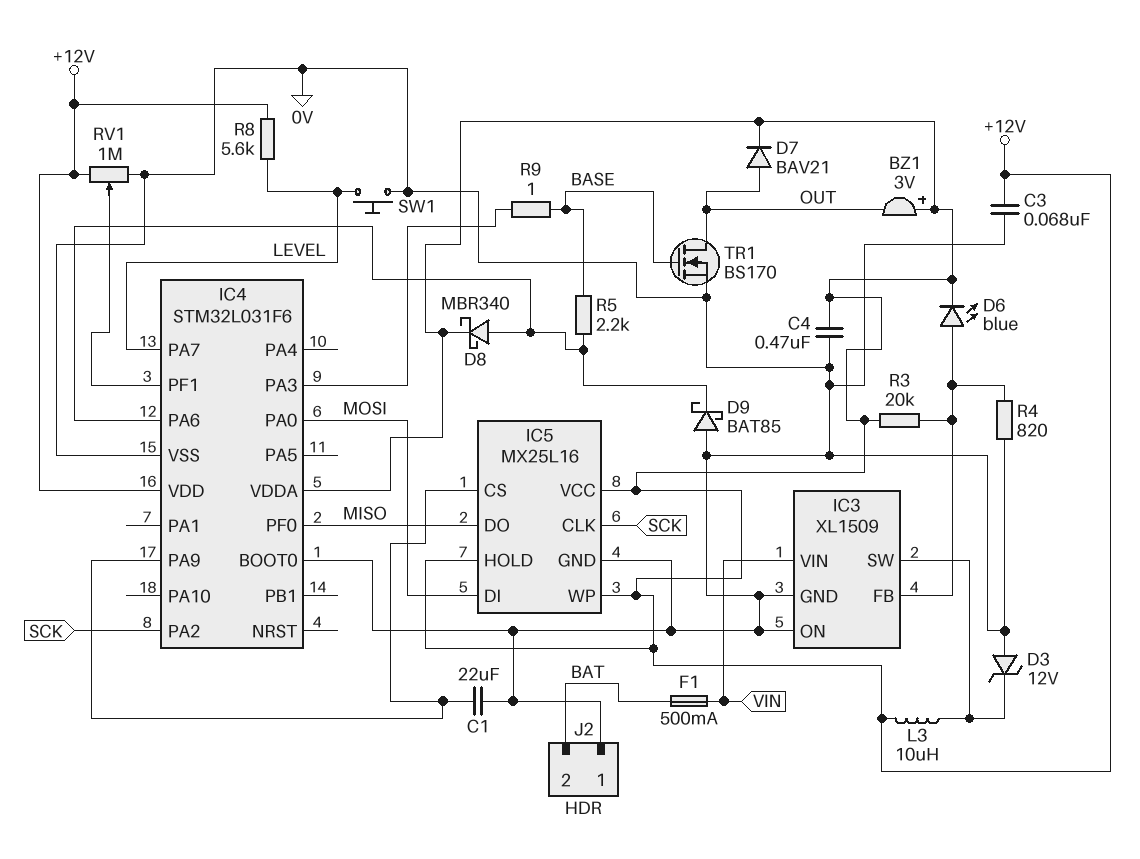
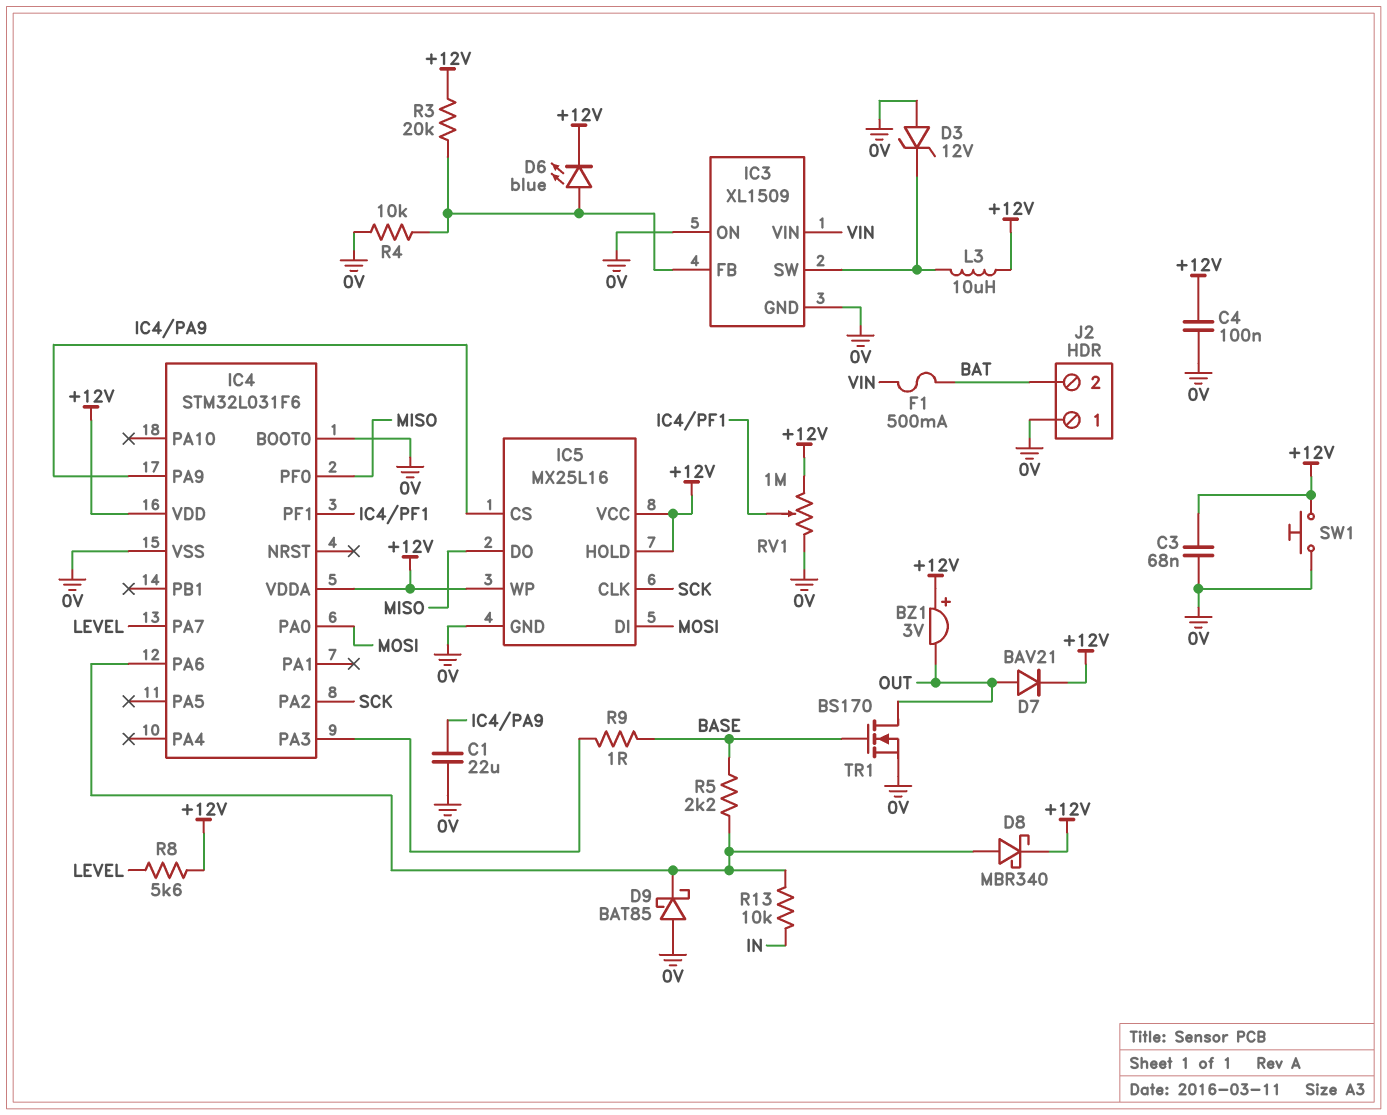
C4: 470nF (+12V, 0V) -> 100nF (+12V, 0V)
R4: 820 (0V, IC3/FB) -> 10k (0V, IC3/FB)
R13: none -> 10k (IC4/PA6, IN)
SW1: button (0V, LEVEL) -> button (+12V, 0V)

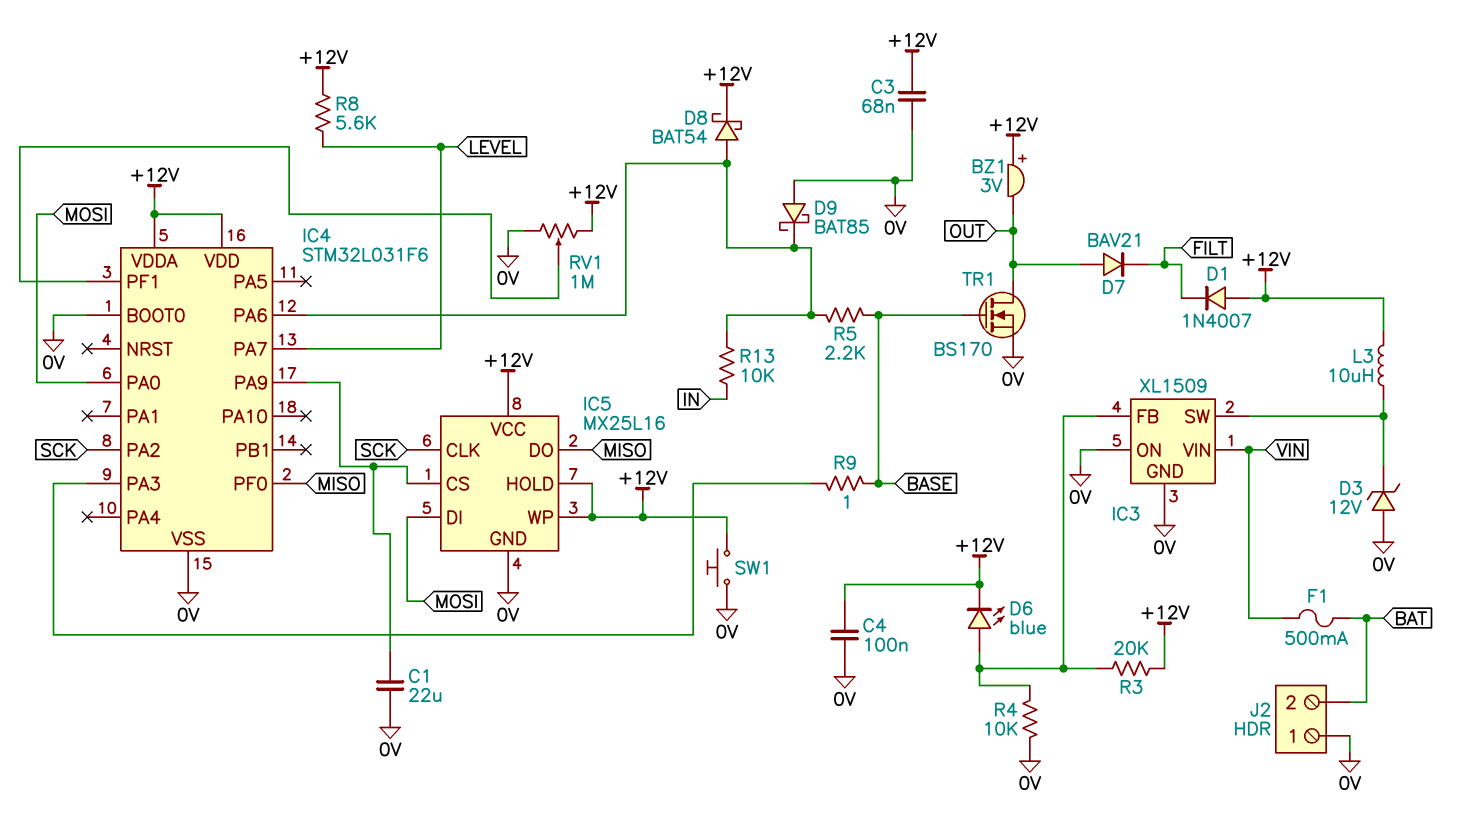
D1: none -> diode 1N4007 (A +12V, K FILT)
D7: diode BAV21 (A OUT, K +12V) -> diode BAV21 (A OUT, K FILT)
D8: schottky MBR340 (A IC4/PA6, K +12V) -> schottky BAT54 (A IC4/PA6, K +12V)

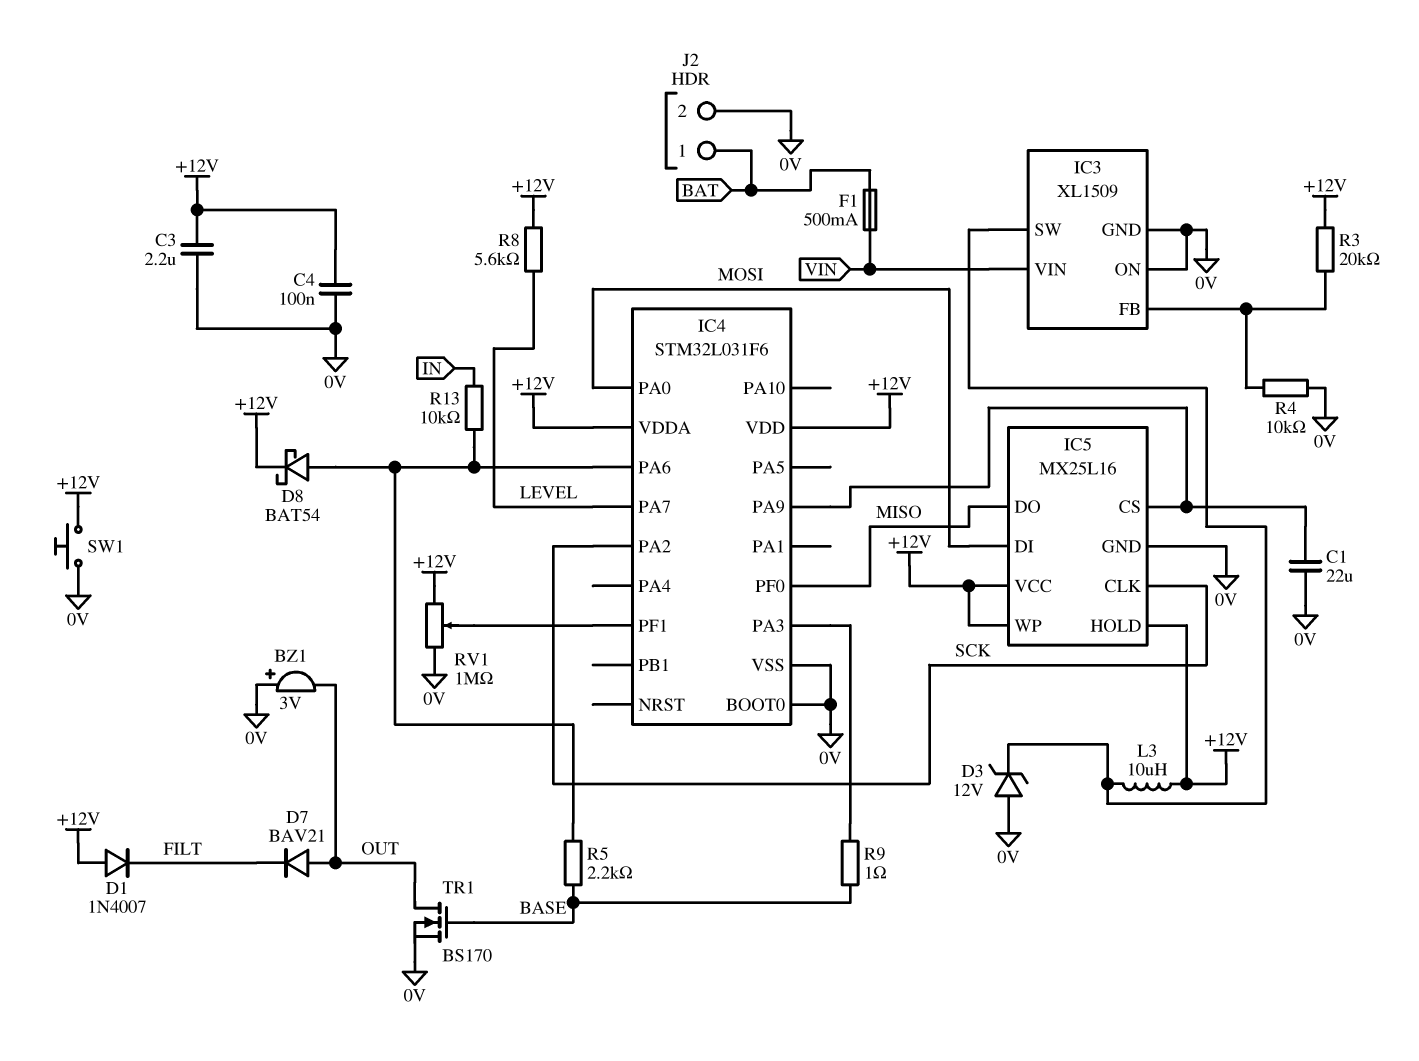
BZ1: buzzer 3V (plus +12V, minus OUT) -> buzzer 3V (plus 0V, minus OUT)
C3: 68nF (+12V, 0V) -> 2.2uF (+12V, 0V)
D6: LED blue (A IC3/FB, K +12V) -> none
D9: schottky BAT85 (A 0V, K IC4/PA6) -> none
J2 pin 1: 0V -> BAT
J2 pin 2: BAT -> 0V

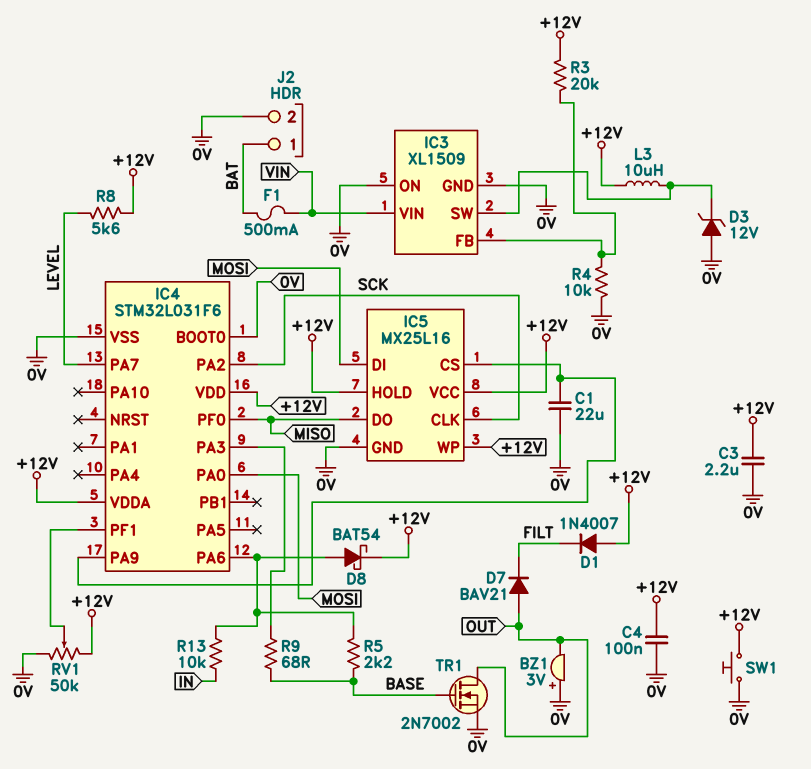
R9: 1 (BASE, IC4/PA3) -> 68 (BASE, IC4/PA3)
RV1: 1M (+12V, 0V, wiper IC4/PF1) -> 50k (+12V, 0V, wiper IC4/PF1)
TR1: NMOS BS170 (G BASE, D OUT, S 0V) -> NMOS 2N7002 (G BASE, D OUT, S 0V)

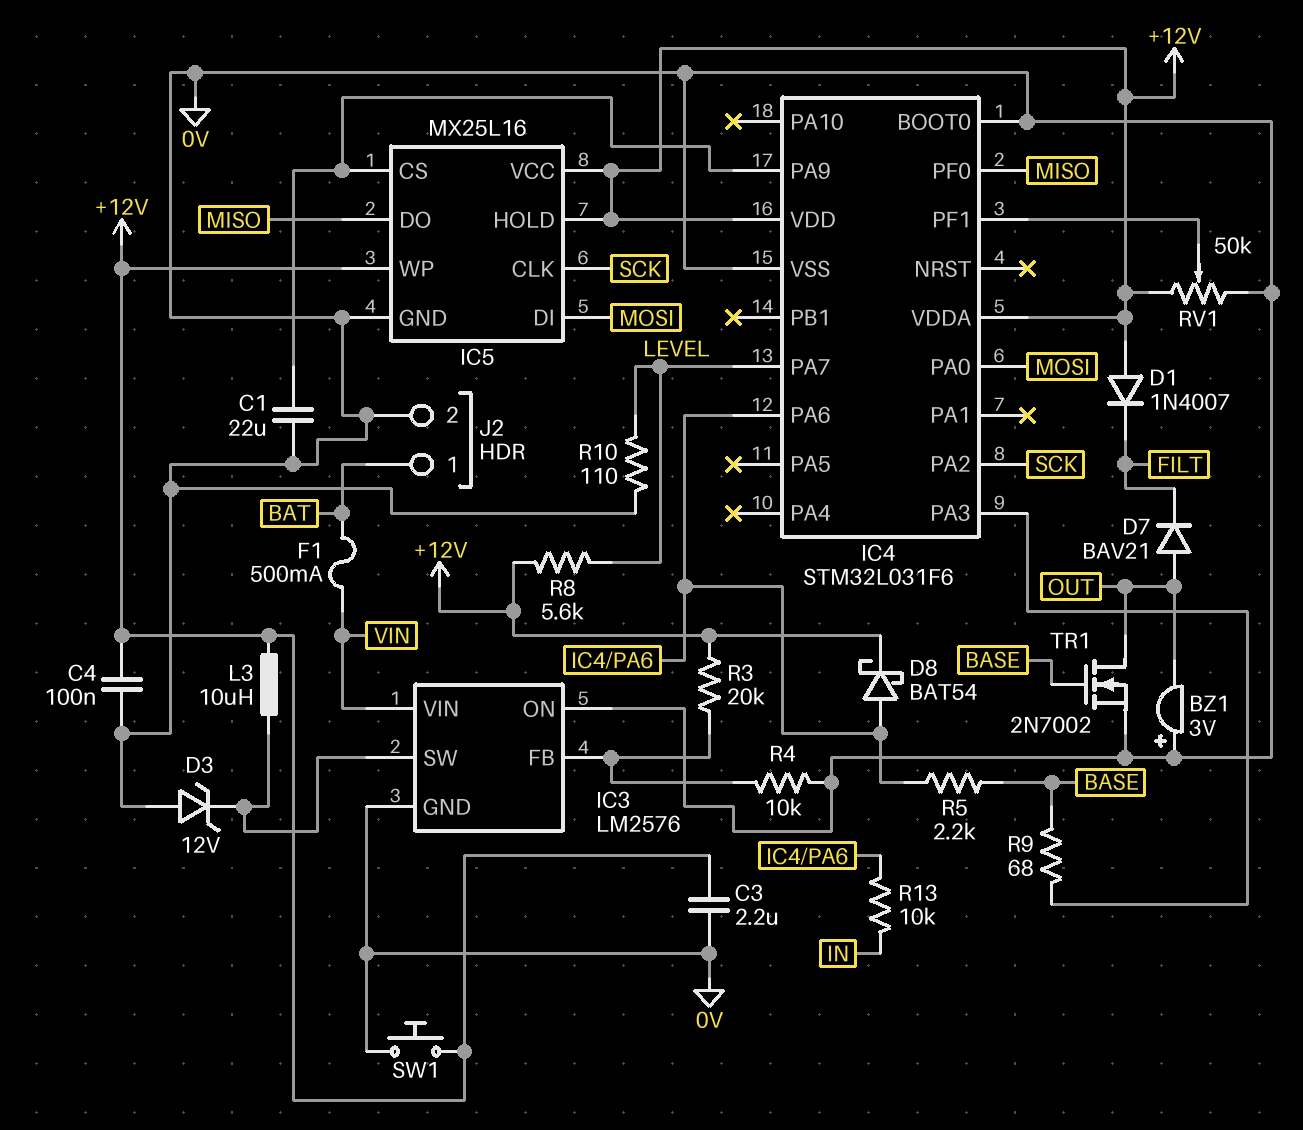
IC3: XL1509 -> LM2576
R10: none -> 110 (0V, LEVEL)

